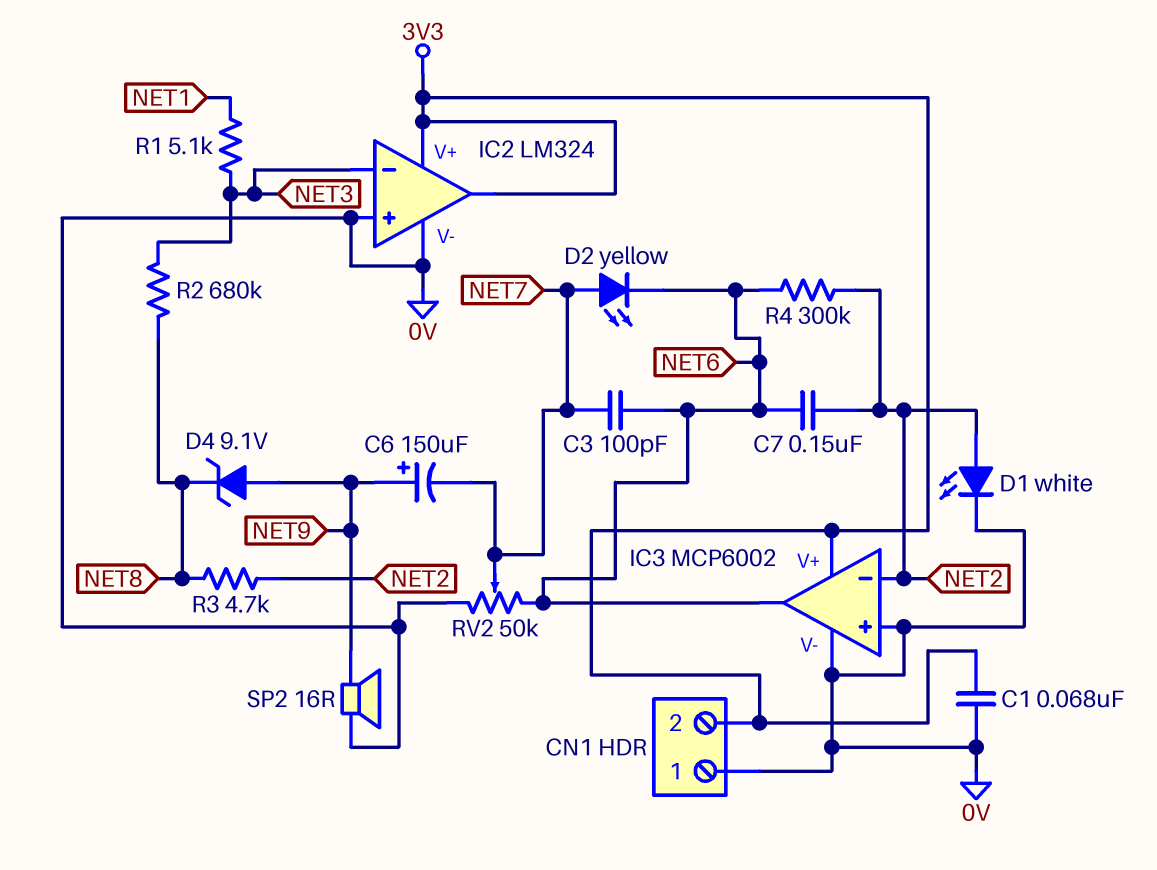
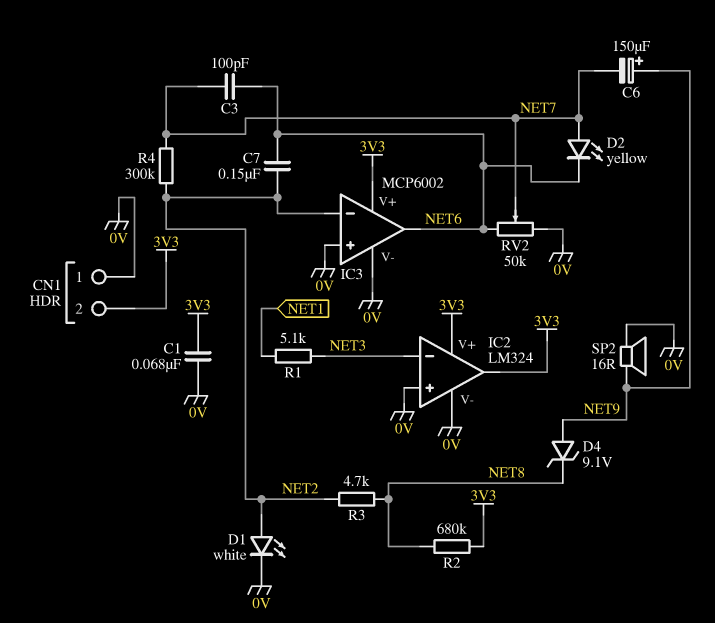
R2: 680k (NET3, NET8) -> 680k (3V3, NET8)
R4: 300k (NET2, NET6) -> 300k (NET2, NET7)

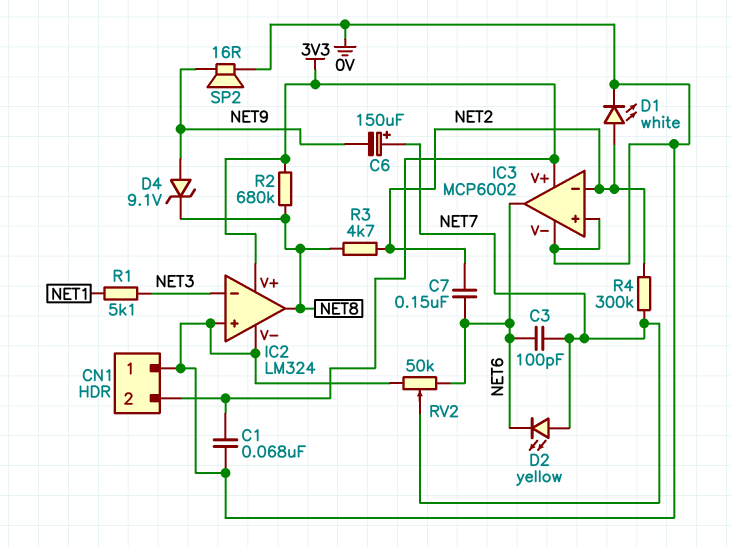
C6: 150uF (plus NET9, minus NET7) -> 150uF (plus NET7, minus NET9)
IC2 pin out: 3V3 -> NET8

